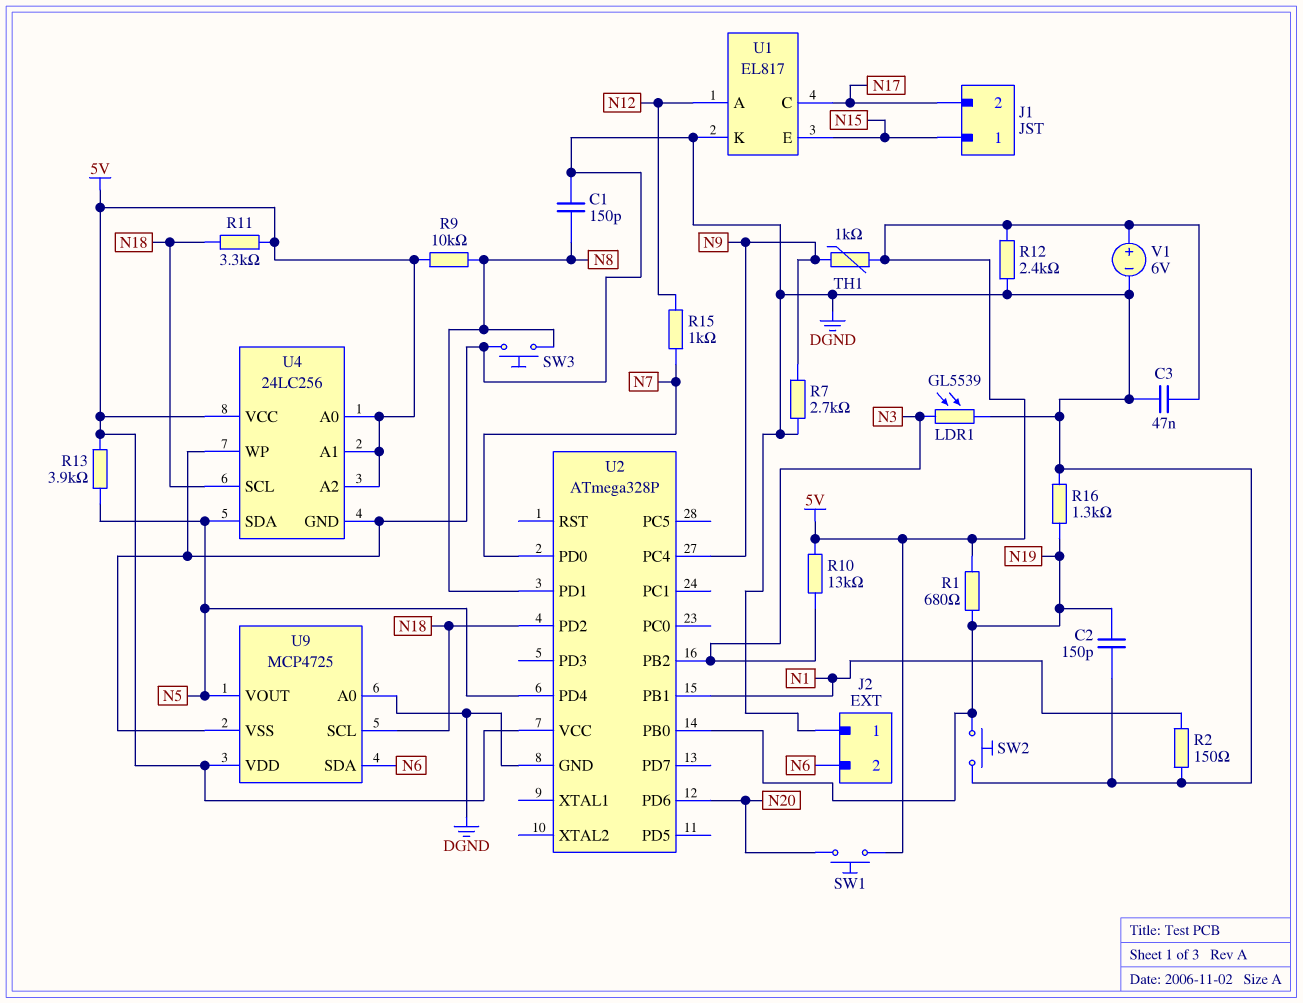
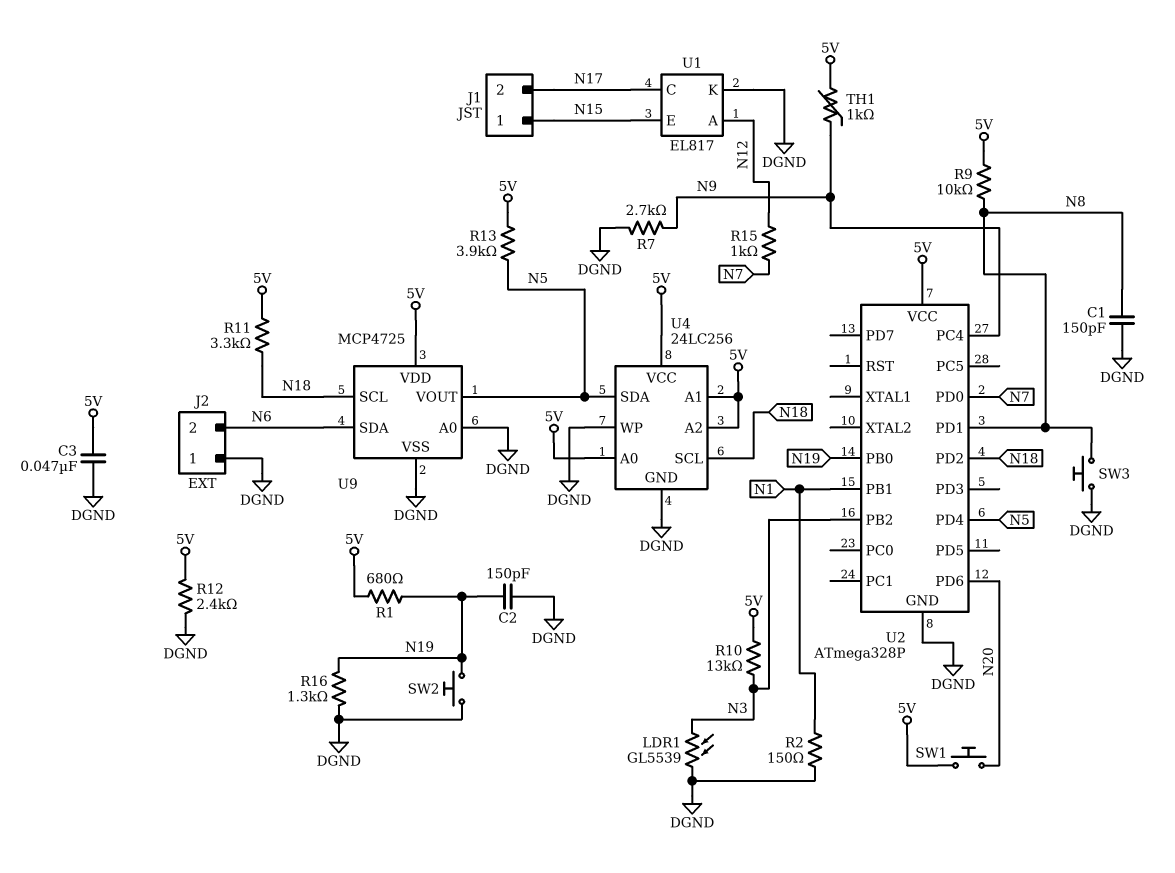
V1: 6V (plus 5V, minus DGND) -> none

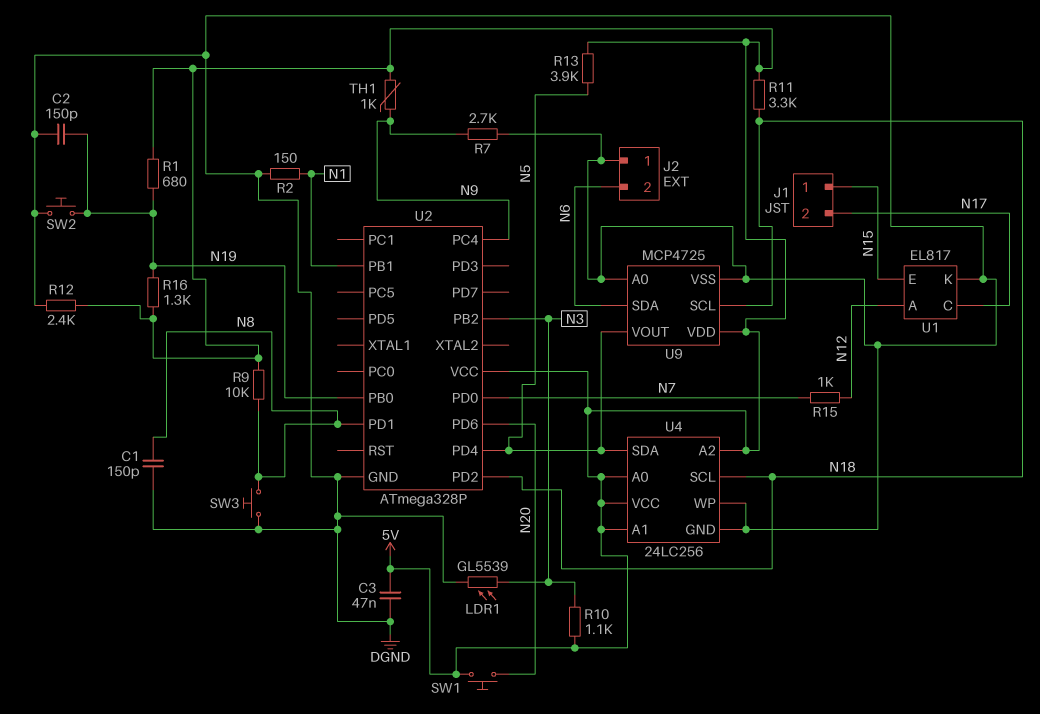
R10: 13k (5V, N3) -> 1.1k (5V, N3)
R16: 1.3k (DGND, N19) -> 1.3k (5V, N19)

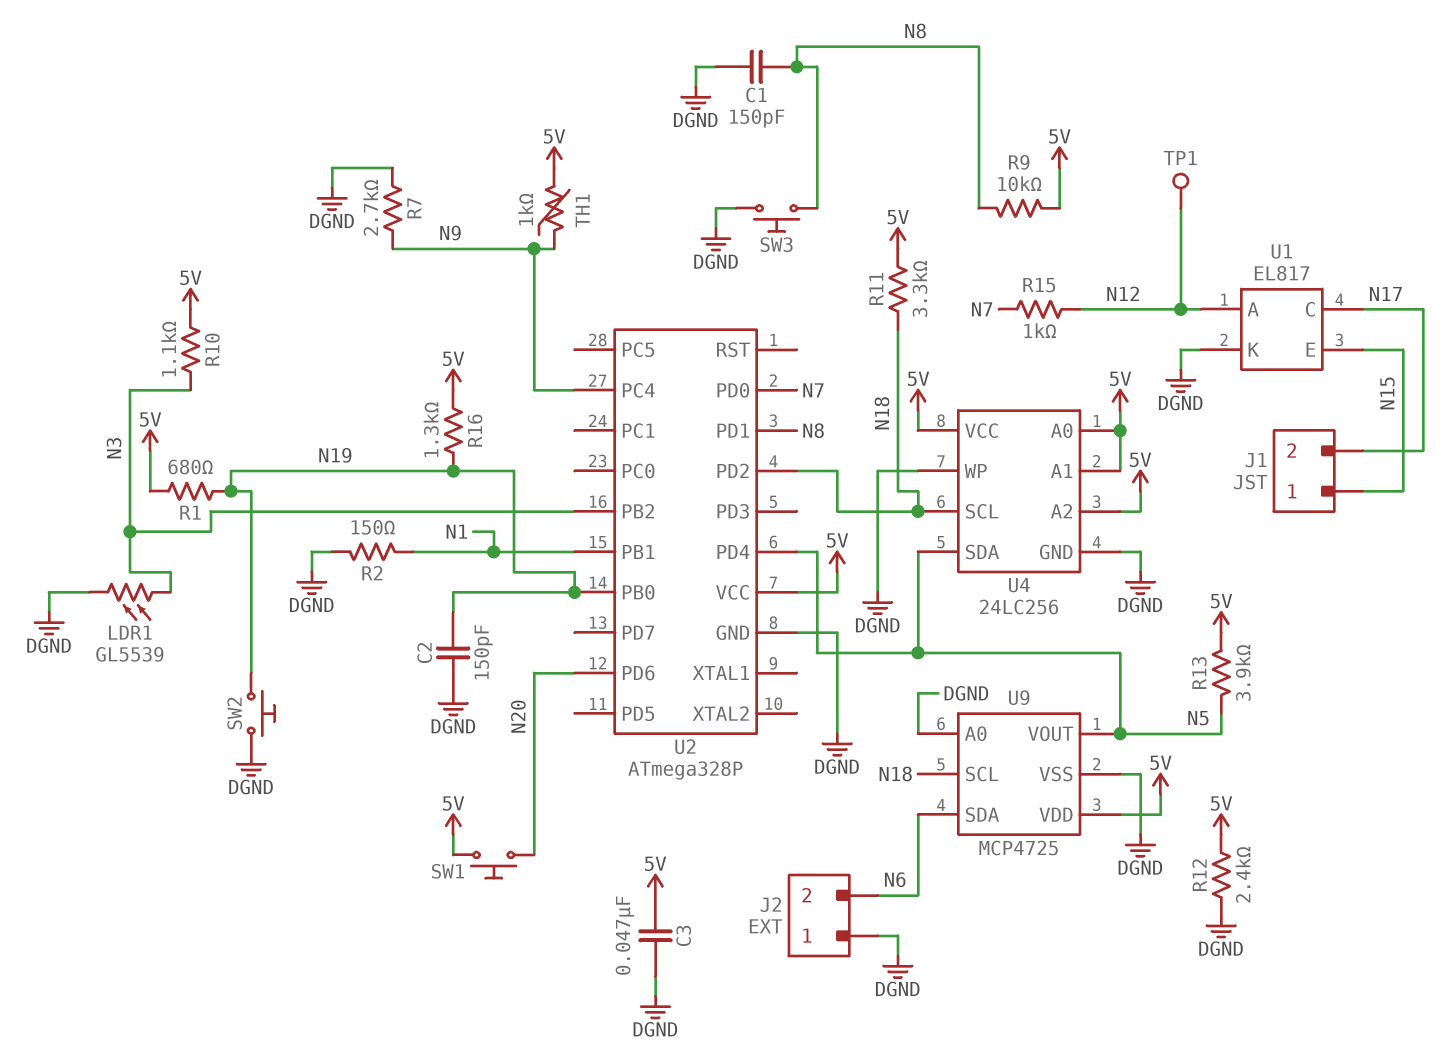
TP1: none -> test point (N12)

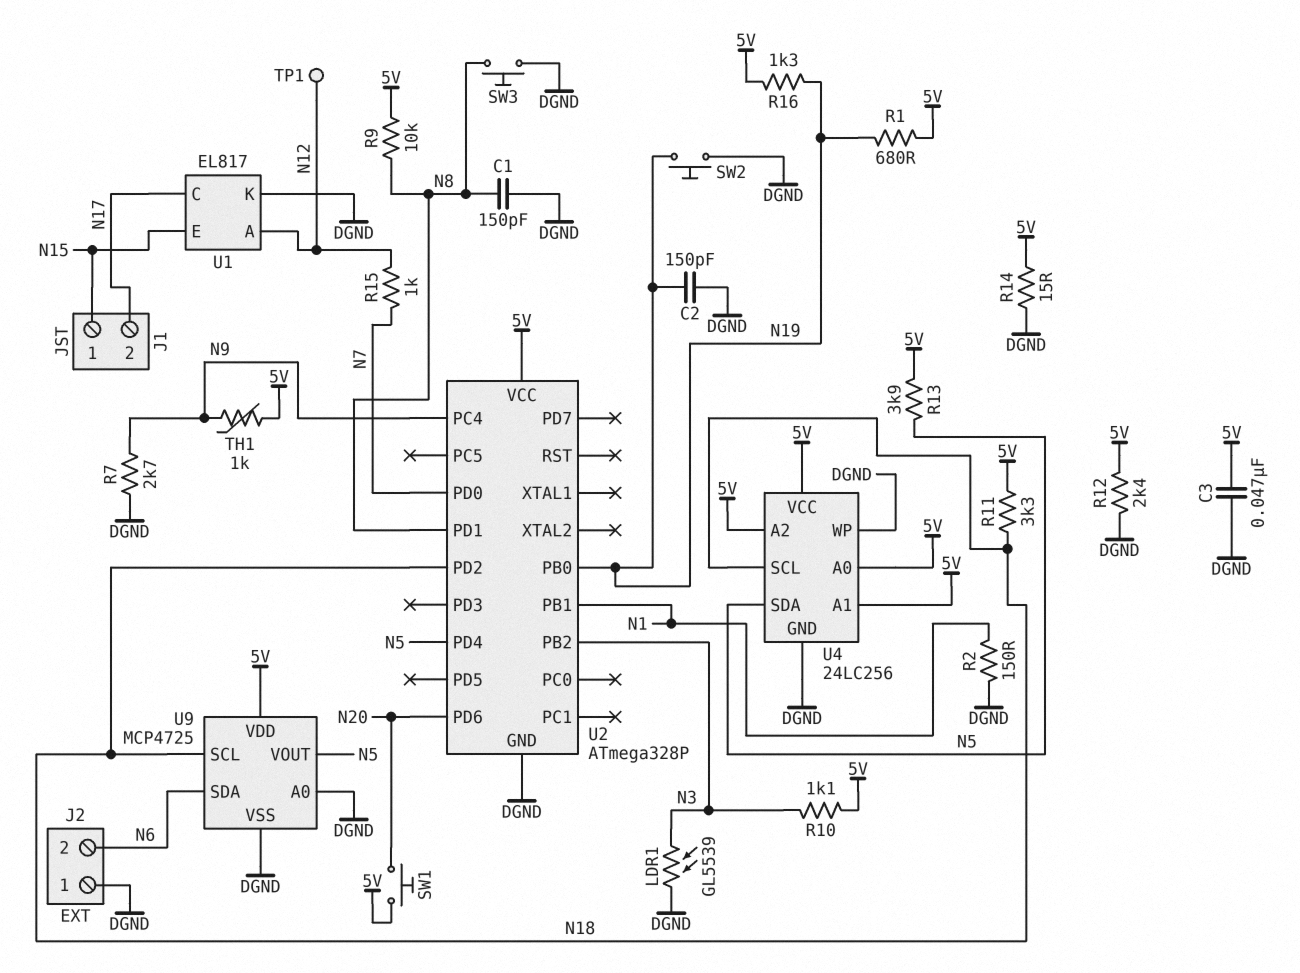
R14: none -> 15 (5V, DGND)

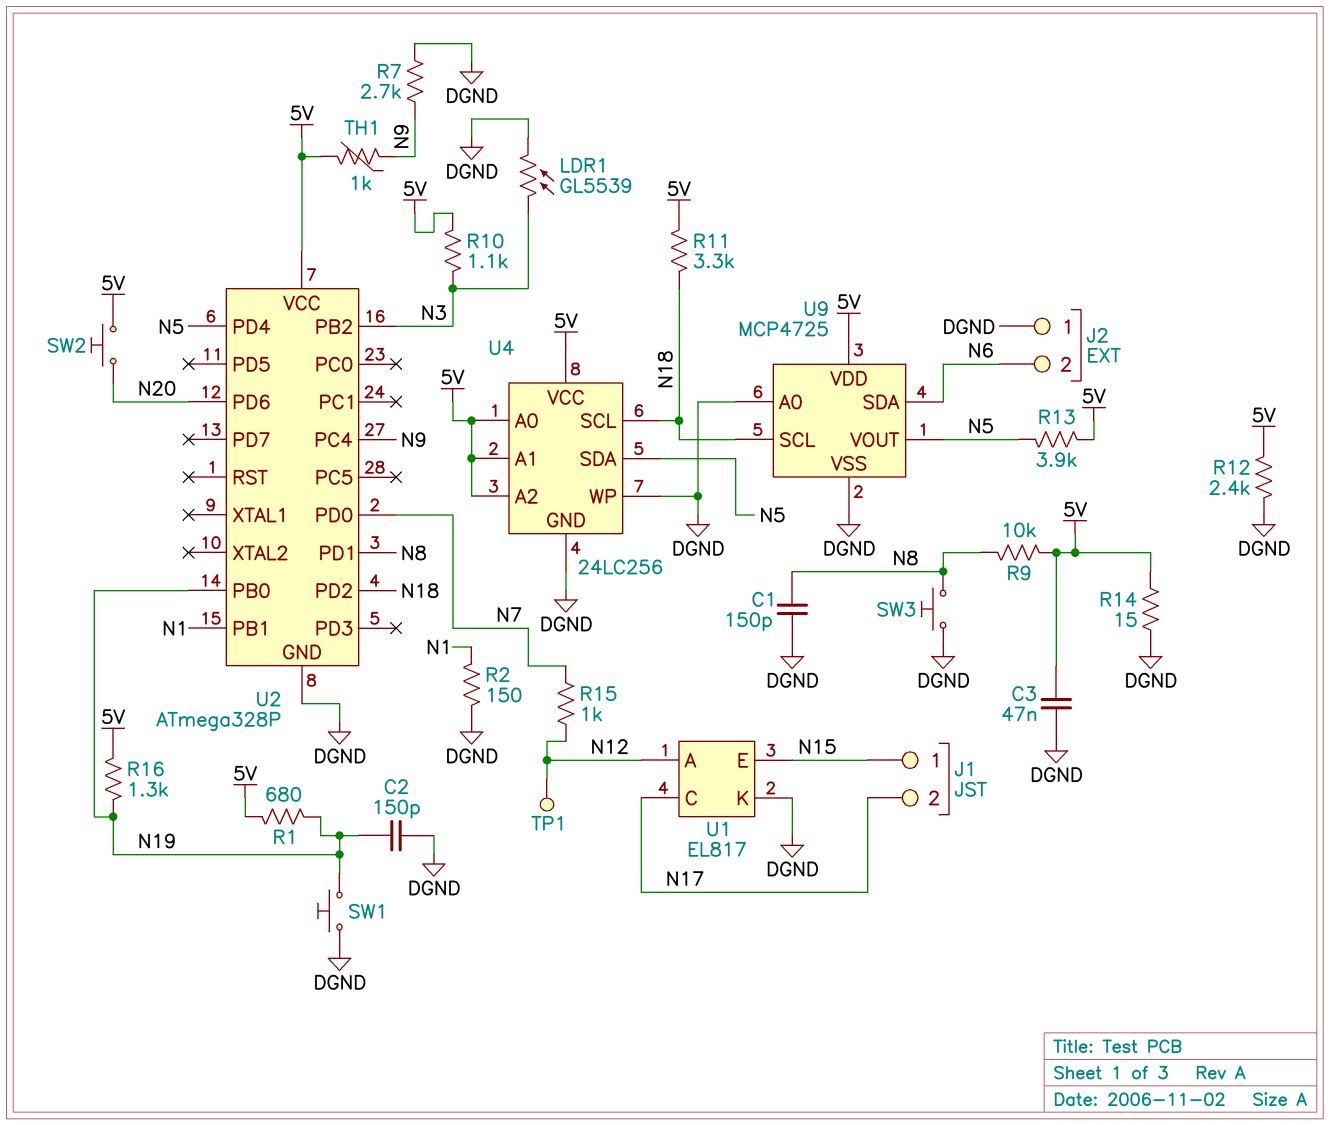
SW1: button (5V, N20) -> button (DGND, N19)
SW2: button (DGND, N19) -> button (5V, N20)

